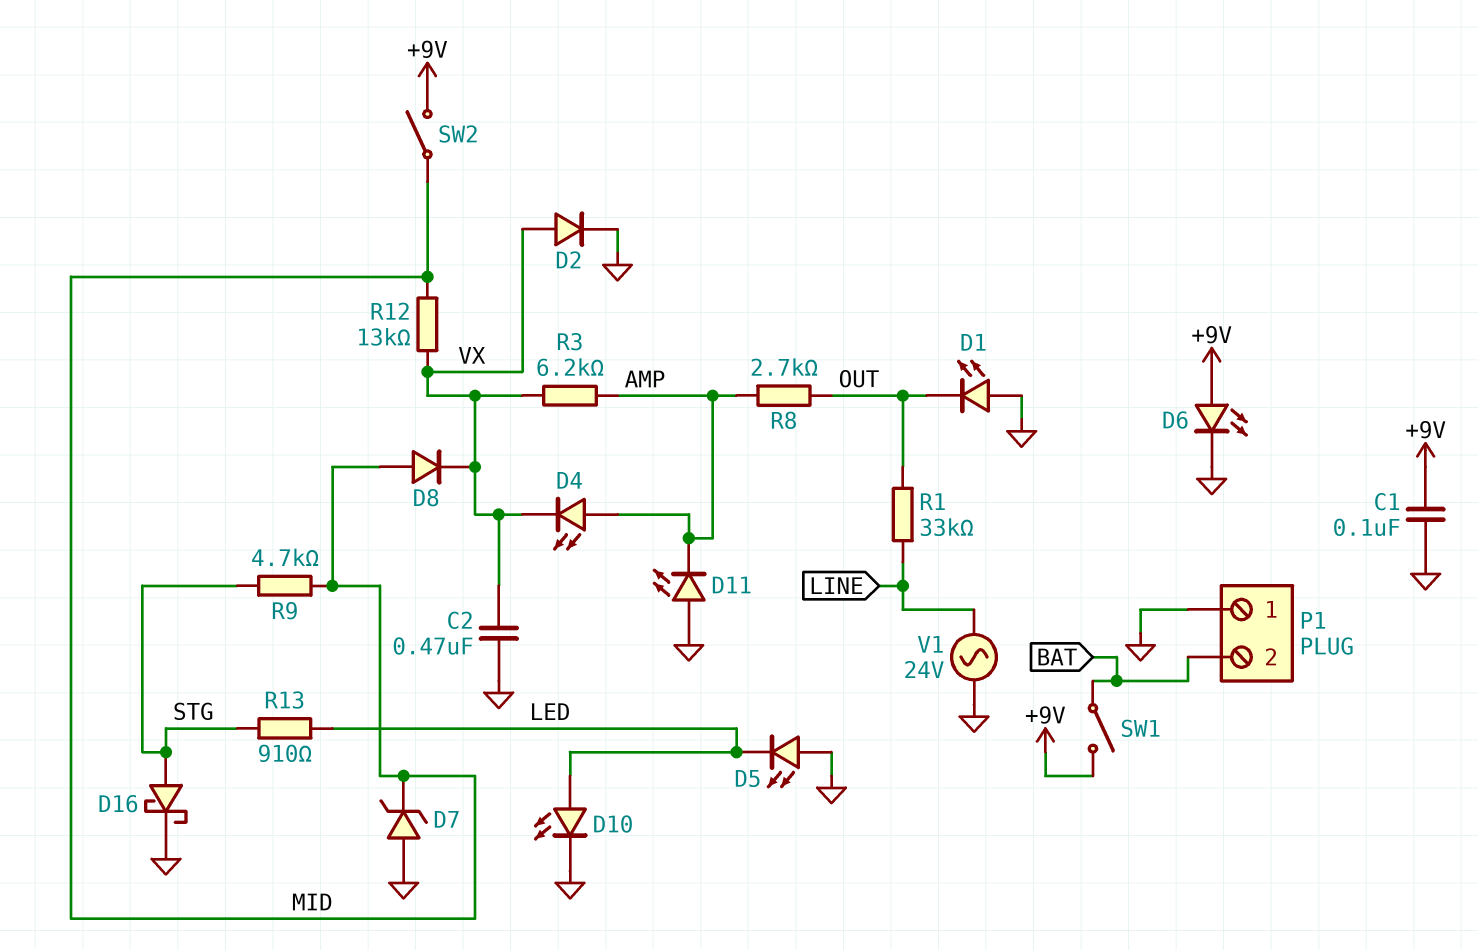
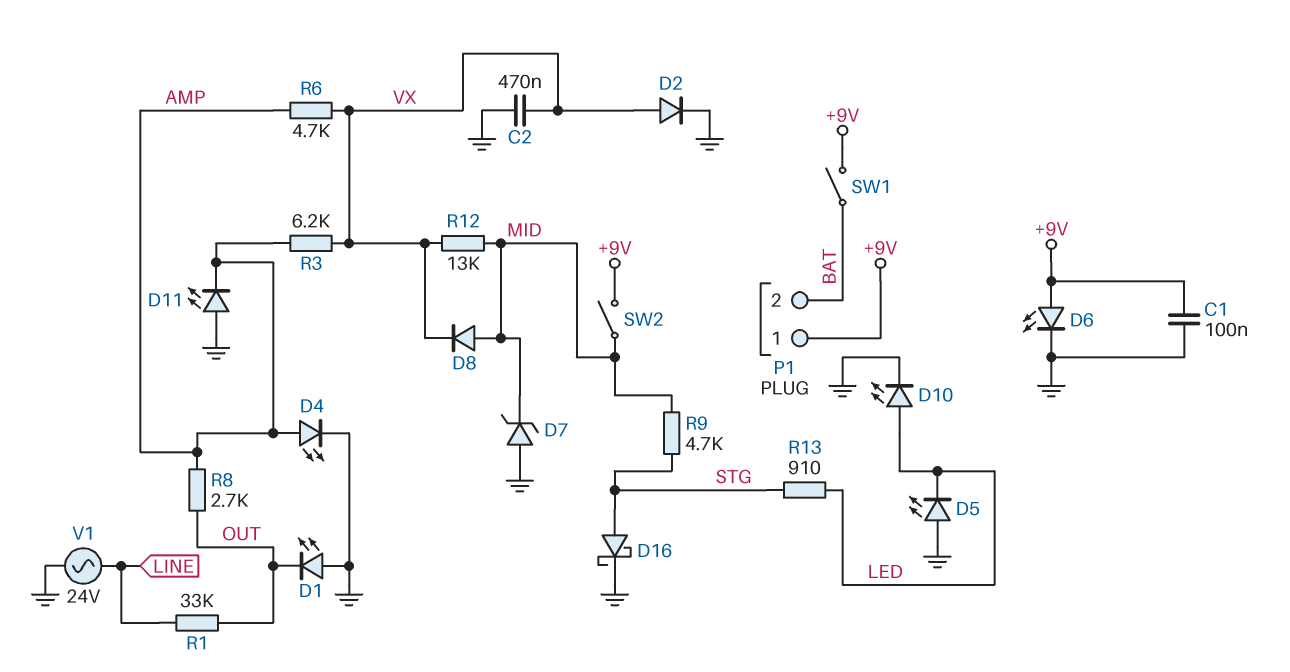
D4: LED (A AMP, K VX) -> LED (A AMP, K GND)
P1 pin 1: GND -> +9V
R6: none -> 4.7k (AMP, VX)

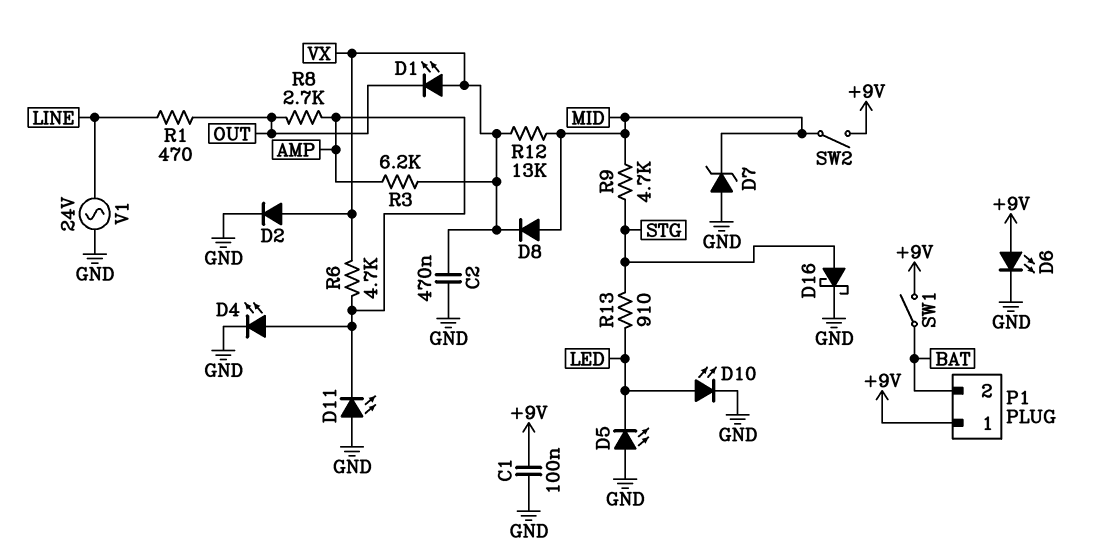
D1: LED (A GND, K OUT) -> LED (A VX, K OUT)
R1: 33k (LINE, OUT) -> 470 (LINE, OUT)

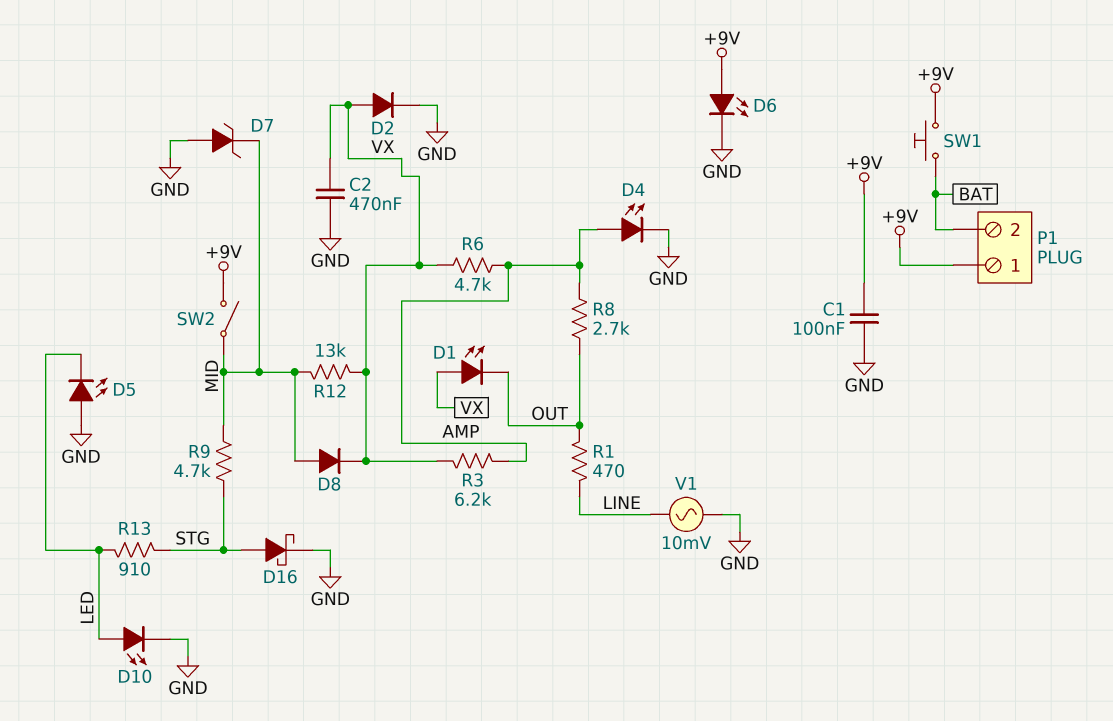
D11: LED (A GND, K AMP) -> none
SW1: switch (+9V, BAT) -> button (+9V, BAT)
V1: AC 24V (GND, LINE) -> AC 10mV (GND, LINE)

